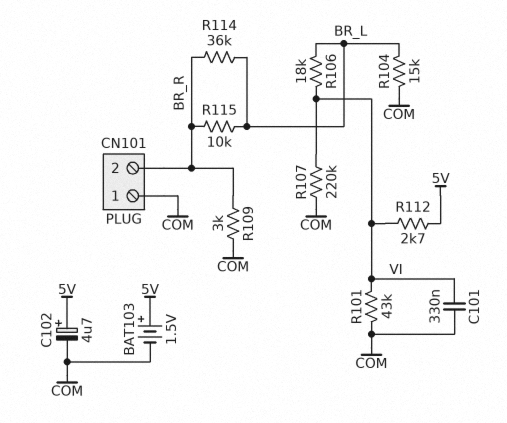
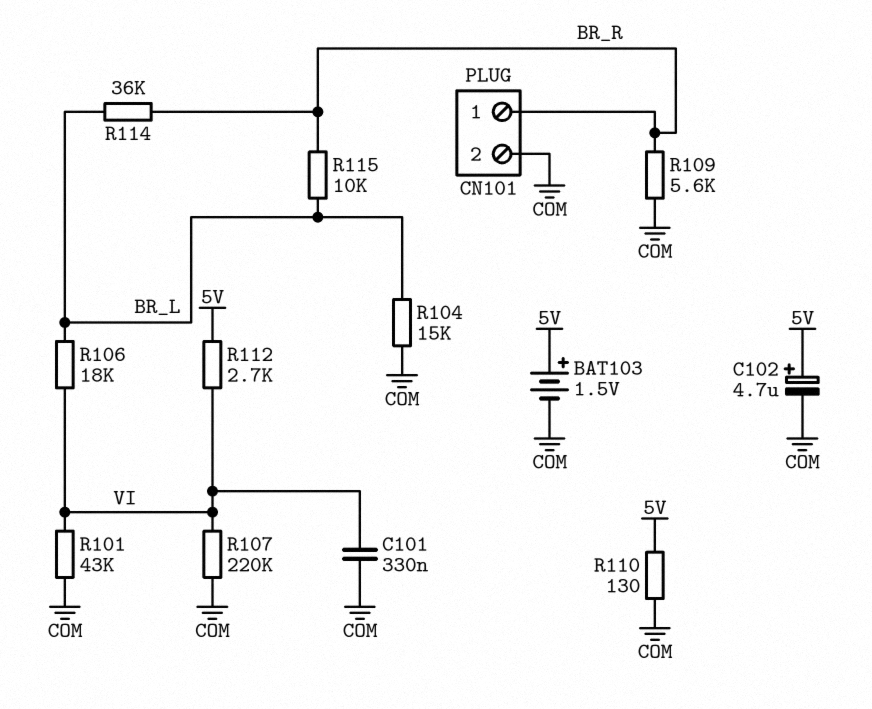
CN101 pin 1: COM -> BR_R
CN101 pin 2: BR_R -> COM
R109: 3k (BR_R, COM) -> 5.6k (BR_R, COM)
R110: none -> 130 (5V, COM)

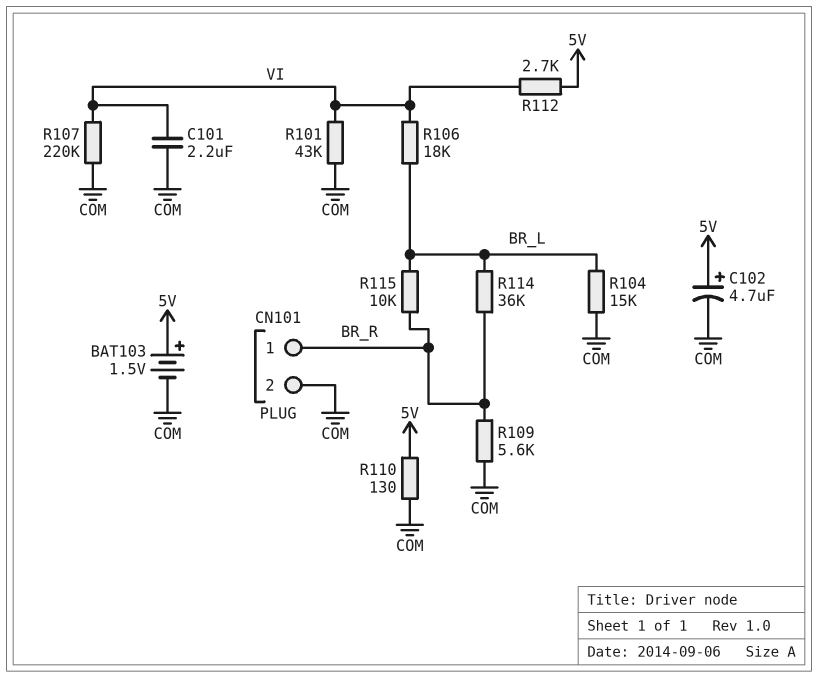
C101: 330nF (COM, VI) -> 2.2uF (COM, VI)

